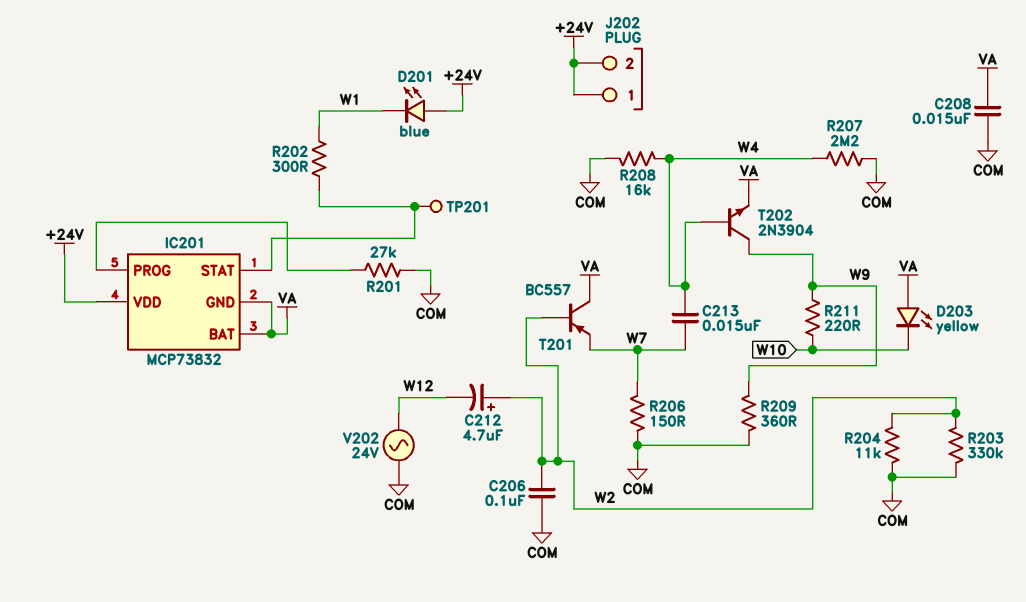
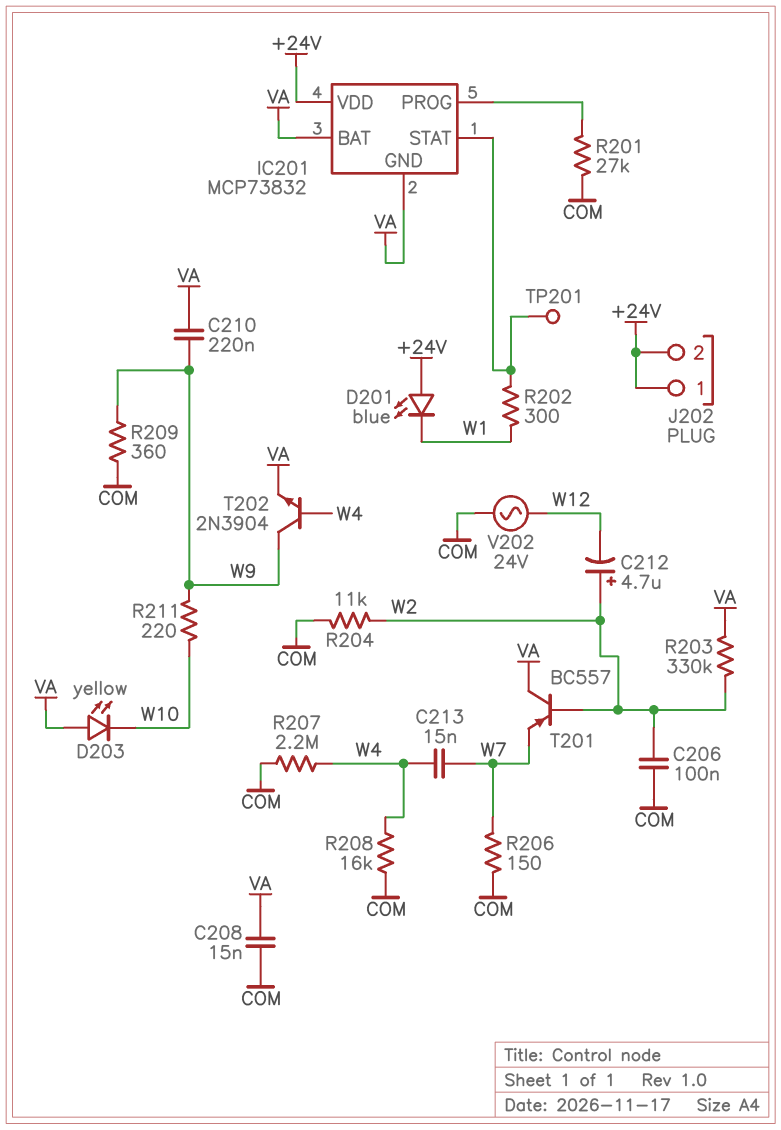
C210: none -> 220nF (VA, W9)
R203: 330k (COM, W2) -> 330k (VA, W2)

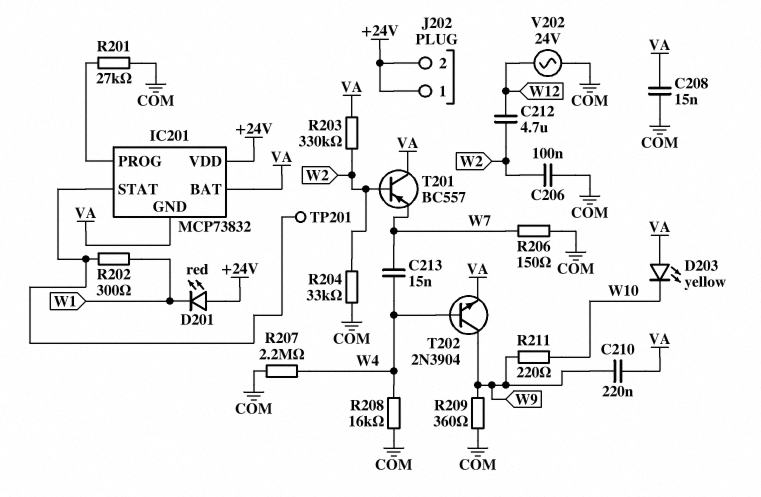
C212: 4.7uF (plus W2, minus W12) -> 4.7uF (W2, W12)
D201: LED blue (A +24V, K W1) -> LED red (A +24V, K W1)
R204: 11k (COM, W2) -> 33k (COM, W2)

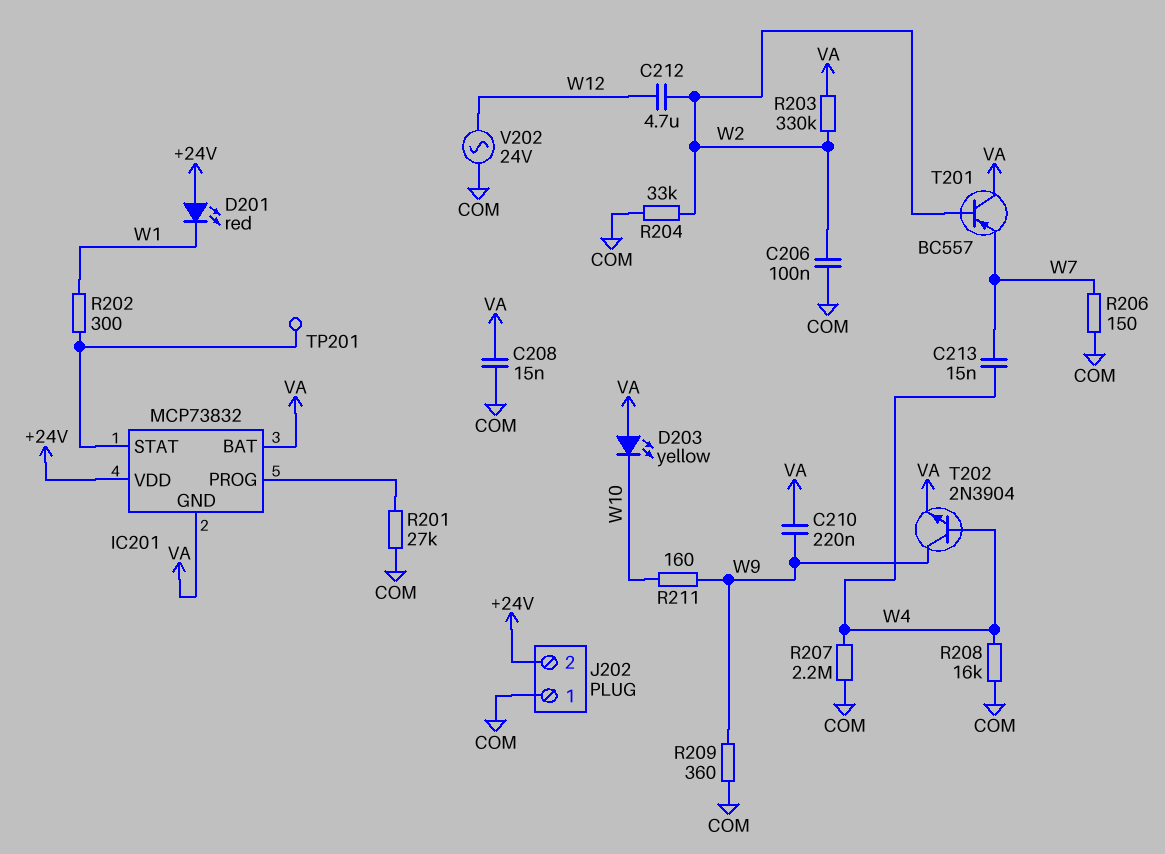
J202 pin 1: +24V -> COM
R211: 220 (W9, W10) -> 160 (W9, W10)

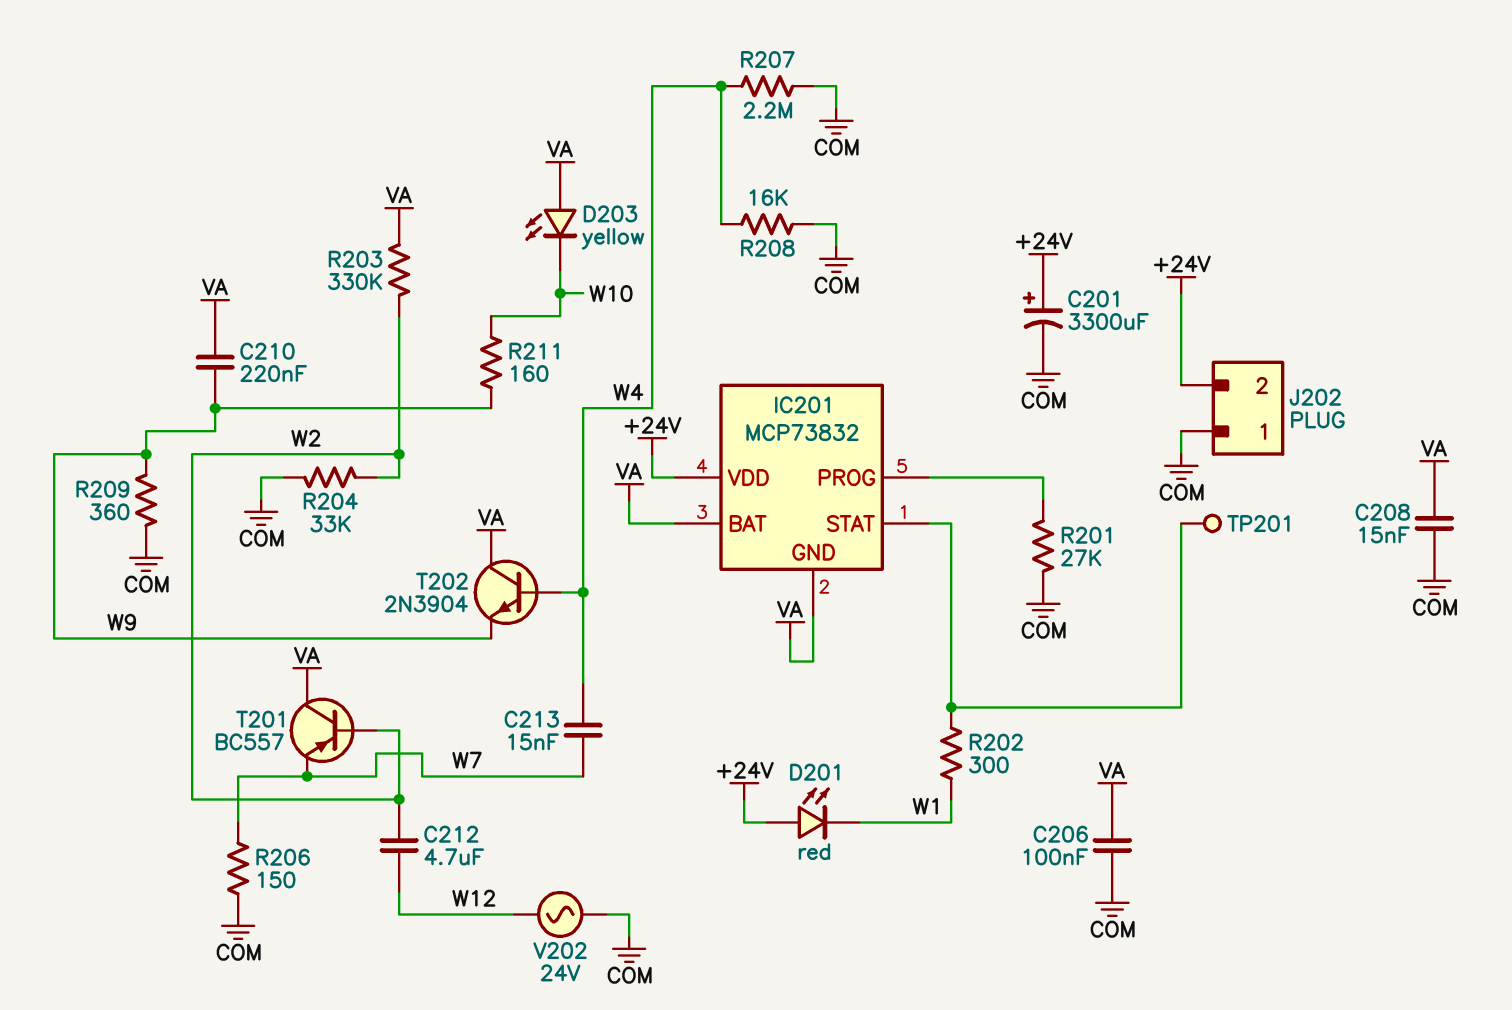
C201: none -> 3300uF (plus +24V, minus COM)
C206: 100nF (COM, W2) -> 100nF (COM, VA)
T202: NPN 2N3904 (B W4, C W9, E VA) -> NPN 2N3904 (B W4, C VA, E W9)

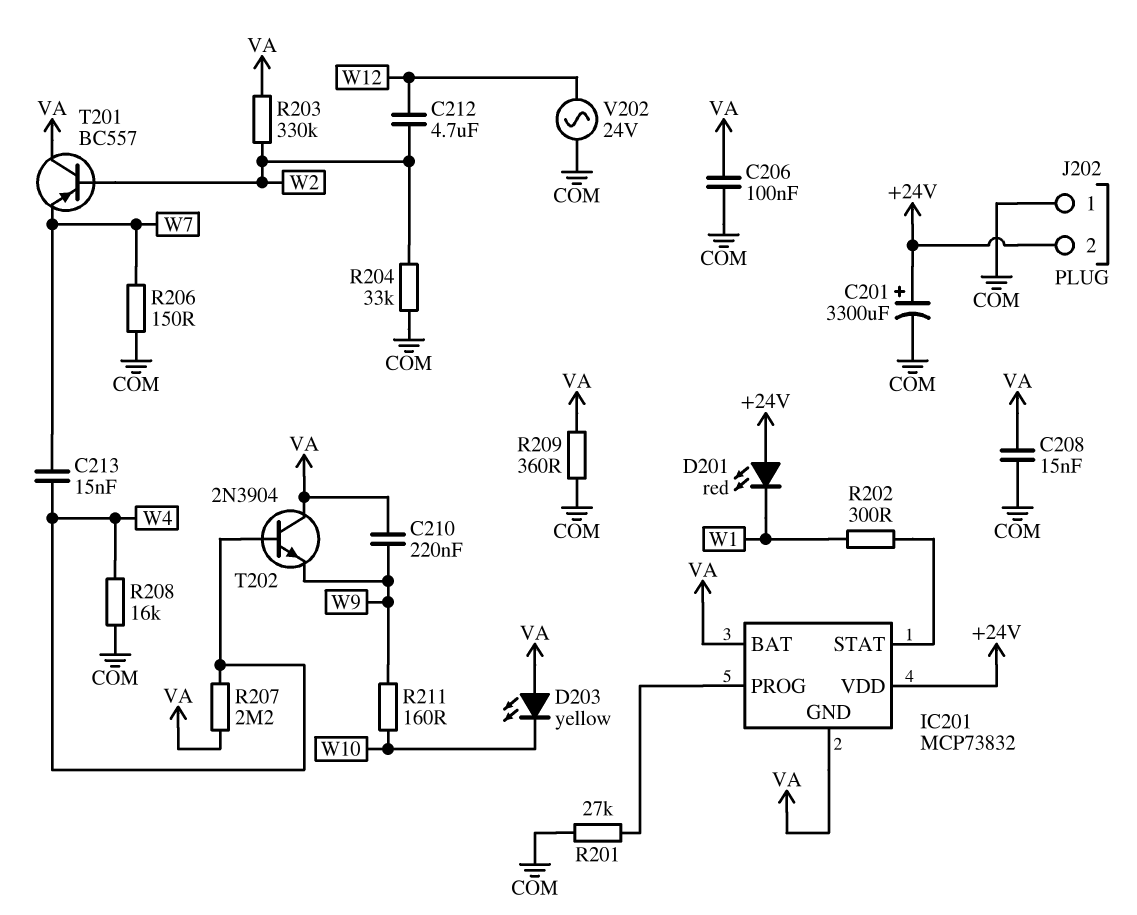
R207: 2.2M (COM, W4) -> 2.2M (VA, W4)
R209: 360 (COM, W9) -> 360 (COM, VA)
TP201: test point (IC201/STAT) -> none

